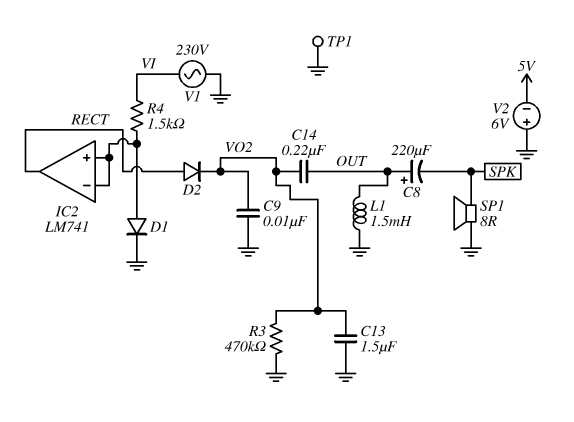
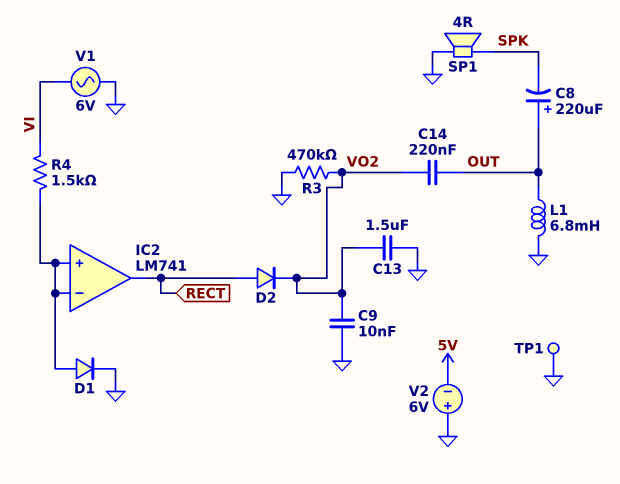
L1: 1.5mH (GND, OUT) -> 6.8mH (GND, OUT)
SP1: speaker 8R (GND, SPK) -> speaker 4R (GND, SPK)
V1: AC 230V (GND, VI) -> AC 6V (GND, VI)

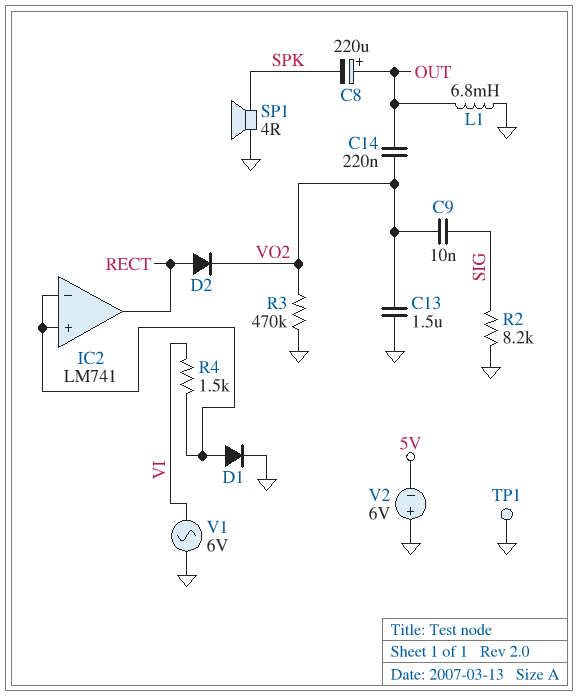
C9: 10nF (GND, VO2) -> 10nF (SIG, VO2)
R2: none -> 8.2k (GND, SIG)

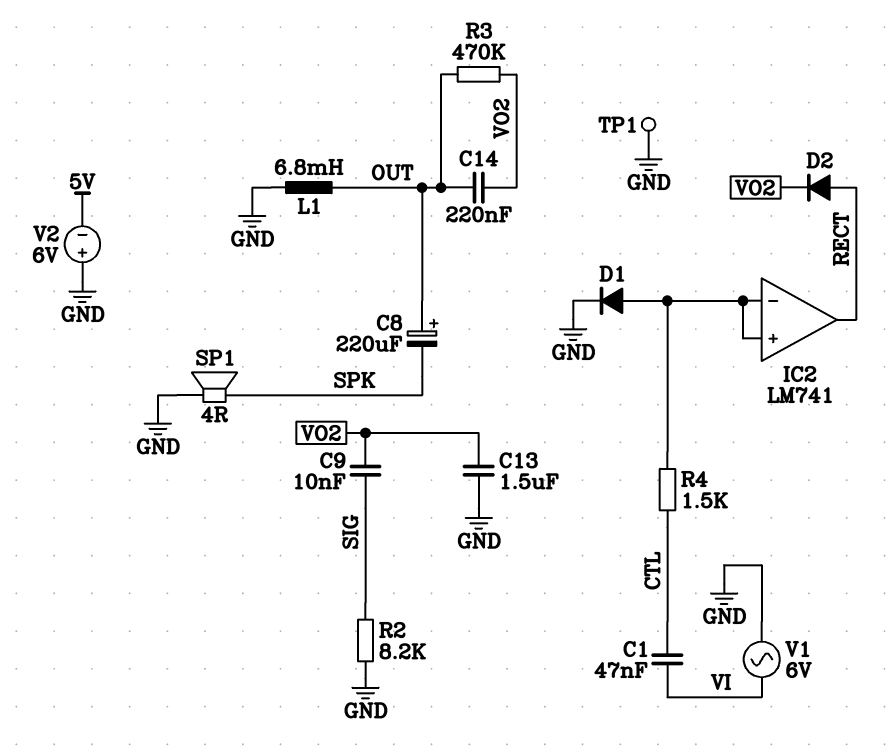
C1: none -> 47nF (CTL, VI)
R3: 470k (GND, VO2) -> 470k (OUT, VO2)
R4: 1.5k (IC2/in+, VI) -> 1.5k (CTL, IC2/in+)

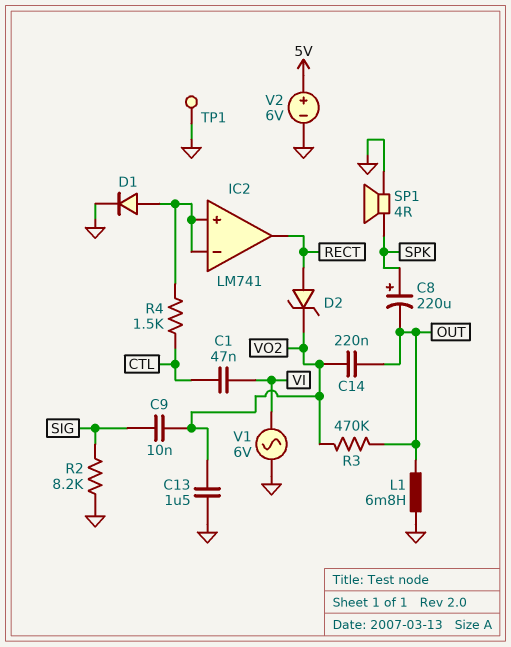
C8: 220uF (plus OUT, minus SPK) -> 220uF (plus SPK, minus OUT)
D2: diode (A RECT, K VO2) -> zener (A RECT, K VO2)
V2: 6V (plus GND, minus 5V) -> 6V (plus 5V, minus GND)

